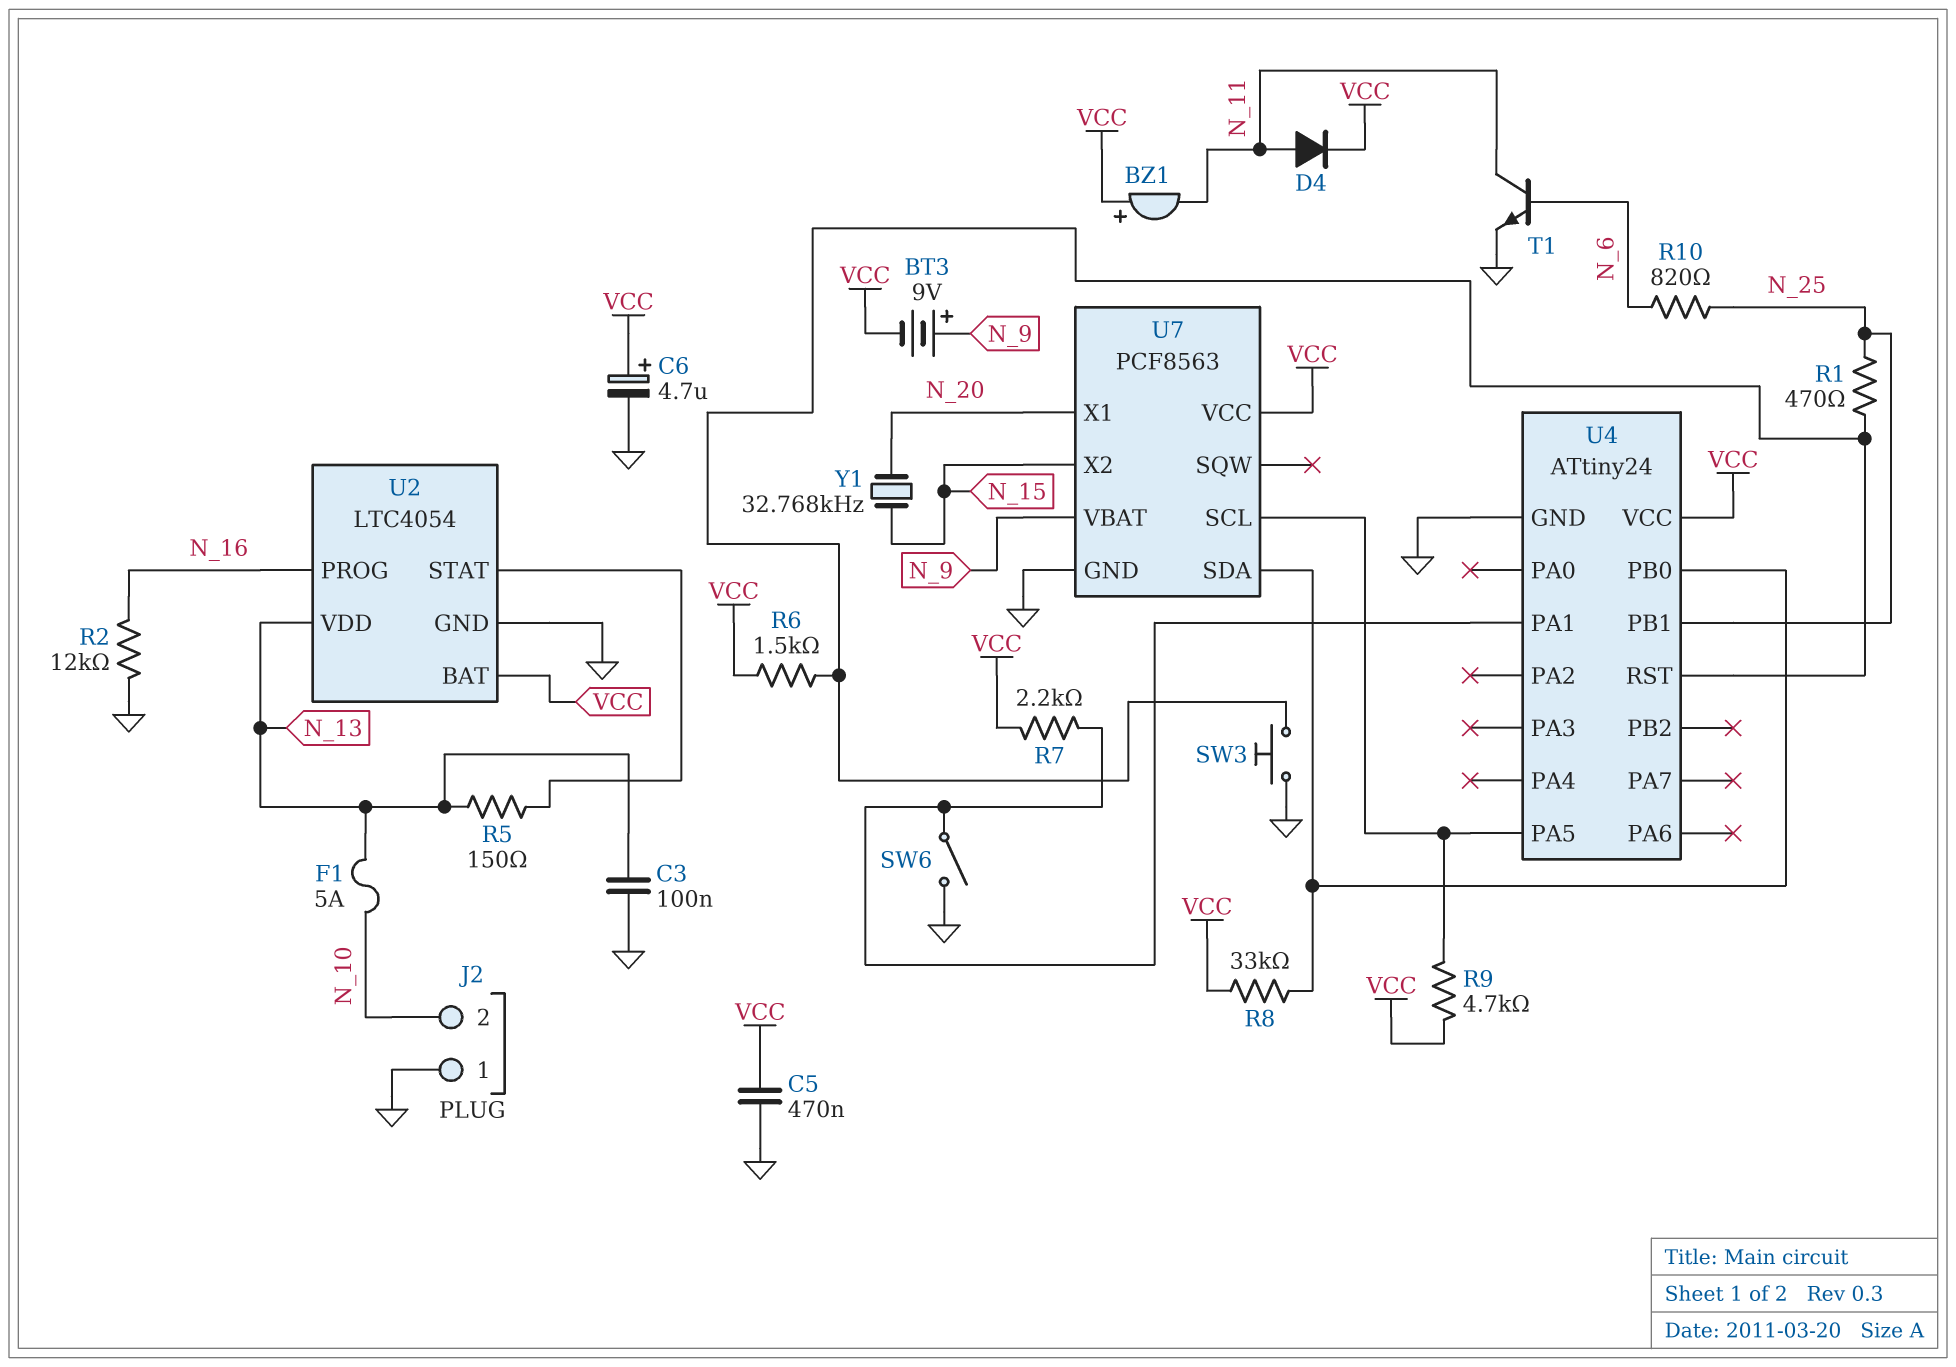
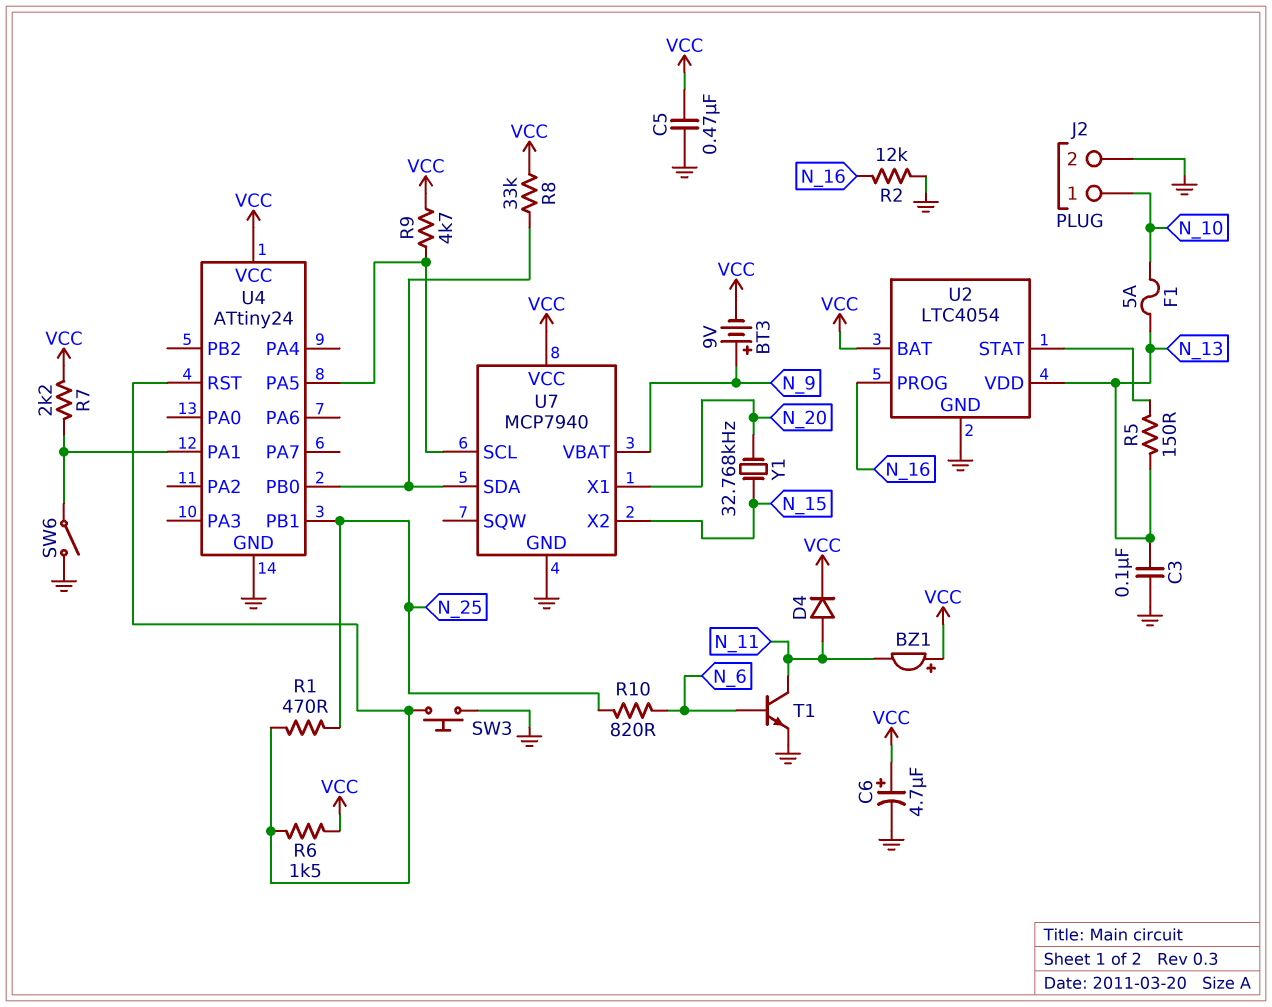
J2 pin 1: GND -> N_10
J2 pin 2: N_10 -> GND
U7: PCF8563 -> MCP7940

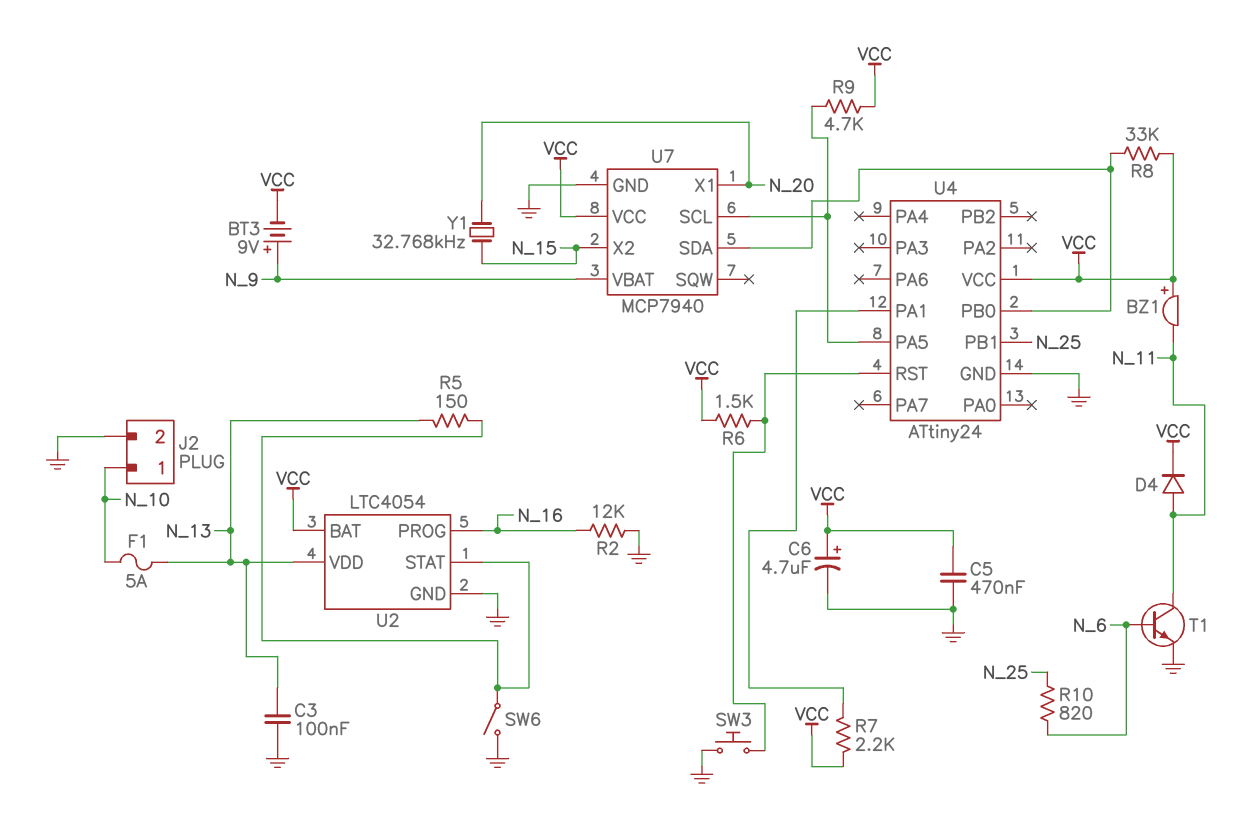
R1: 470 (N_25, U4/RST) -> none
SW6: switch (GND, U4/PA1) -> switch (GND, U2/STAT)

